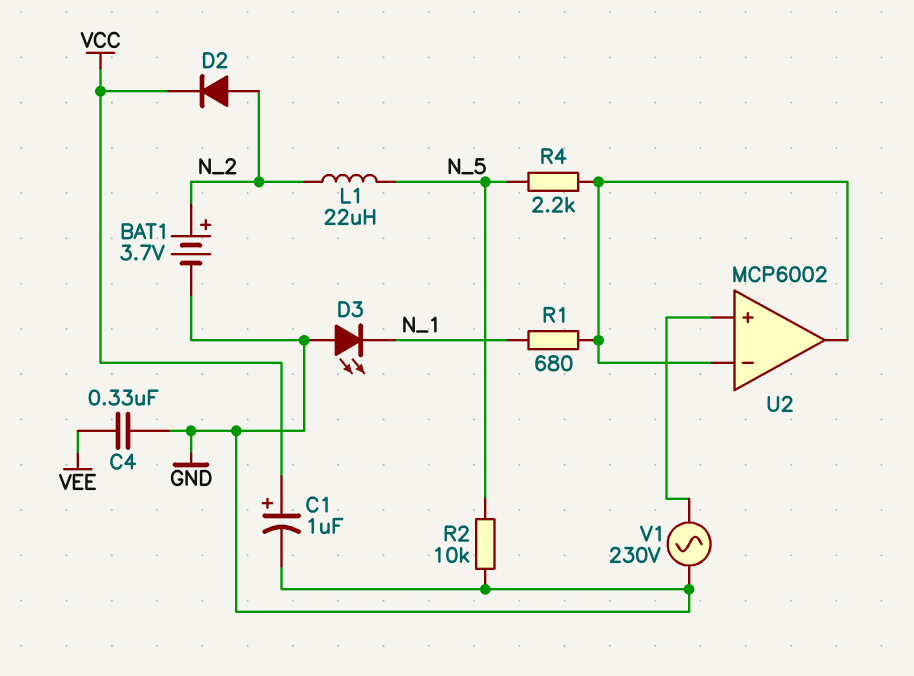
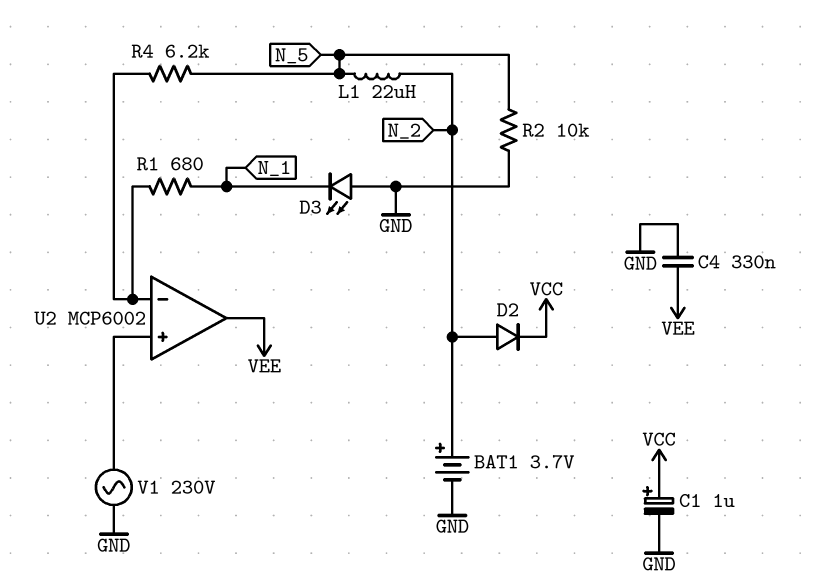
R4: 2.2k (N_5, U2/in-) -> 6.2k (N_5, U2/in-)
U2 pin out: U2/in- -> VEE

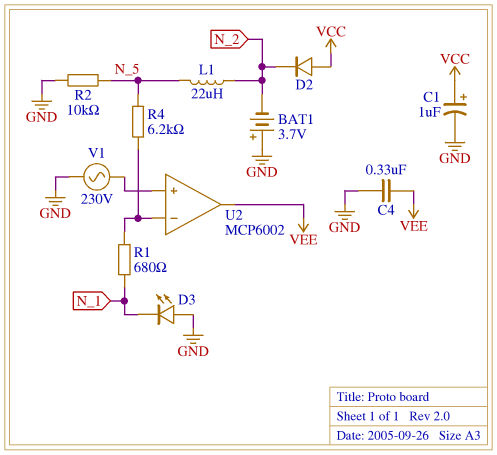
BAT1: 3.7V (plus N_2, minus GND) -> 3.7V (plus GND, minus N_2)
D2: diode (A N_2, K VCC) -> diode (A VCC, K N_2)

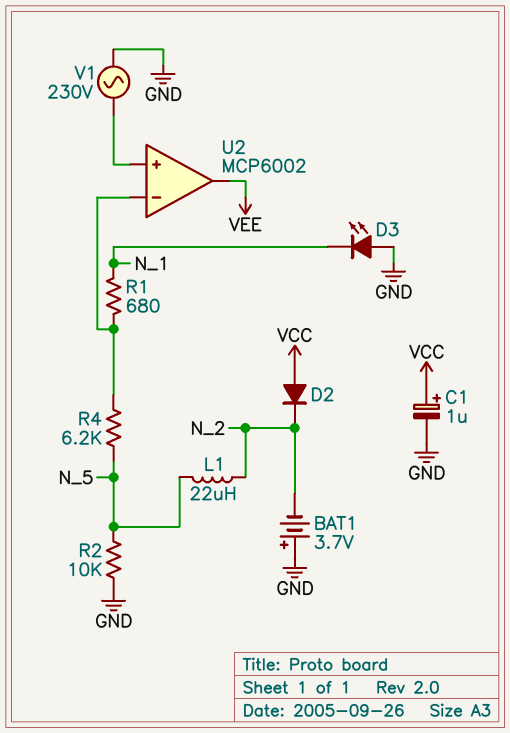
C4: 330nF (GND, VEE) -> none

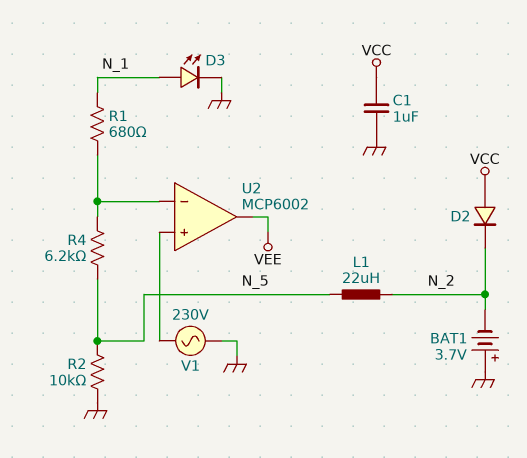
C1: 1uF (plus VCC, minus GND) -> 1uF (GND, VCC)
D3: LED (A GND, K N_1) -> LED (A N_1, K GND)

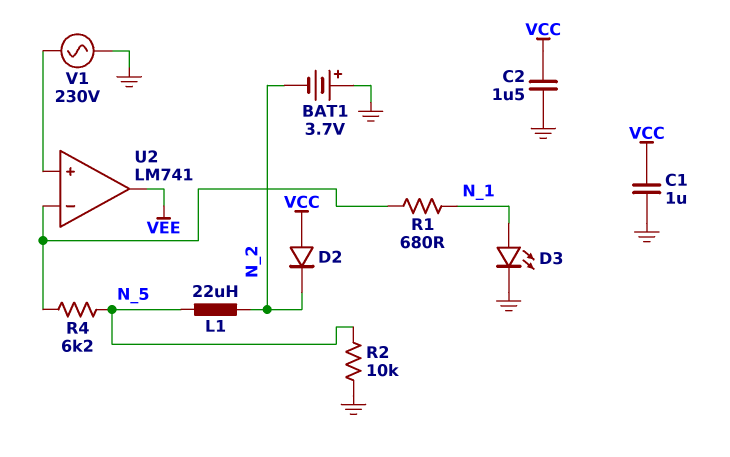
C2: none -> 1.5uF (GND, VCC)
U2: MCP6002 -> LM741

